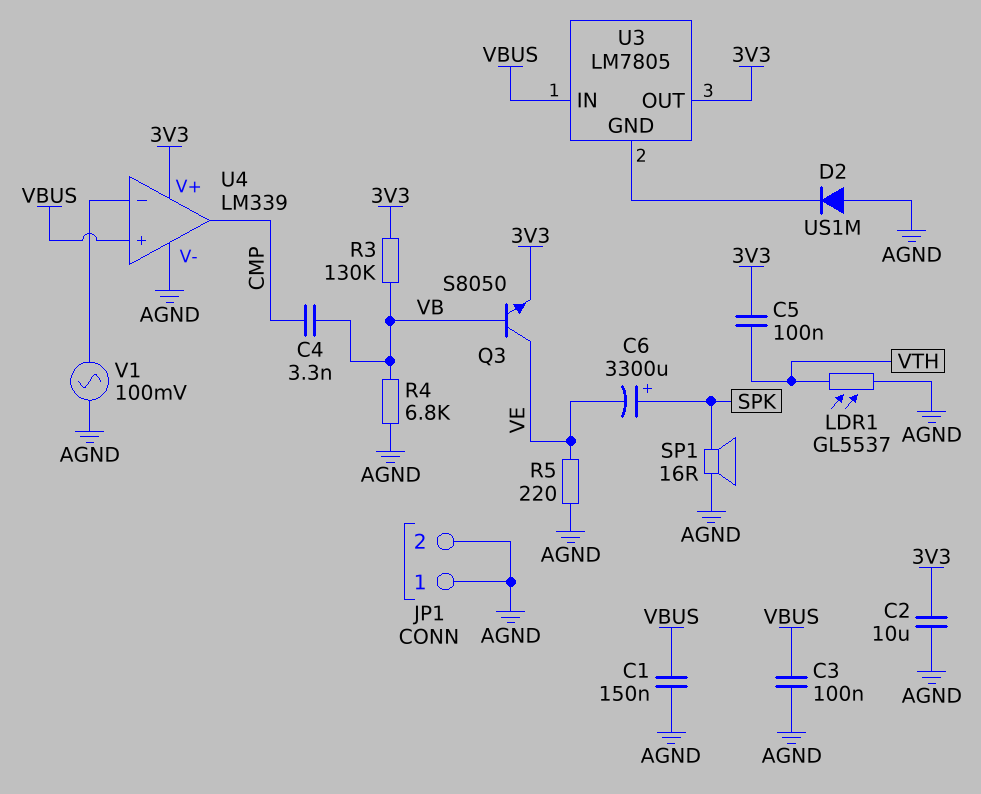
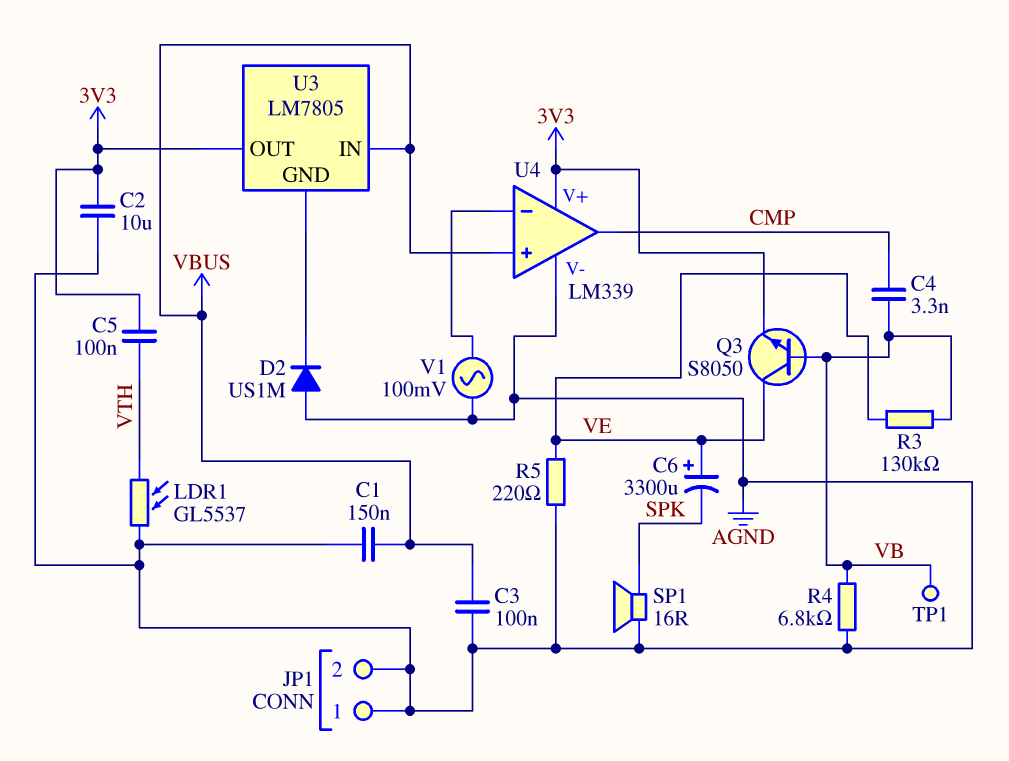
C6: 3300uF (plus SPK, minus VE) -> 3300uF (plus VE, minus SPK)
R3: 130k (3V3, VB) -> 130k (VB, VE)
TP1: none -> test point (VB)

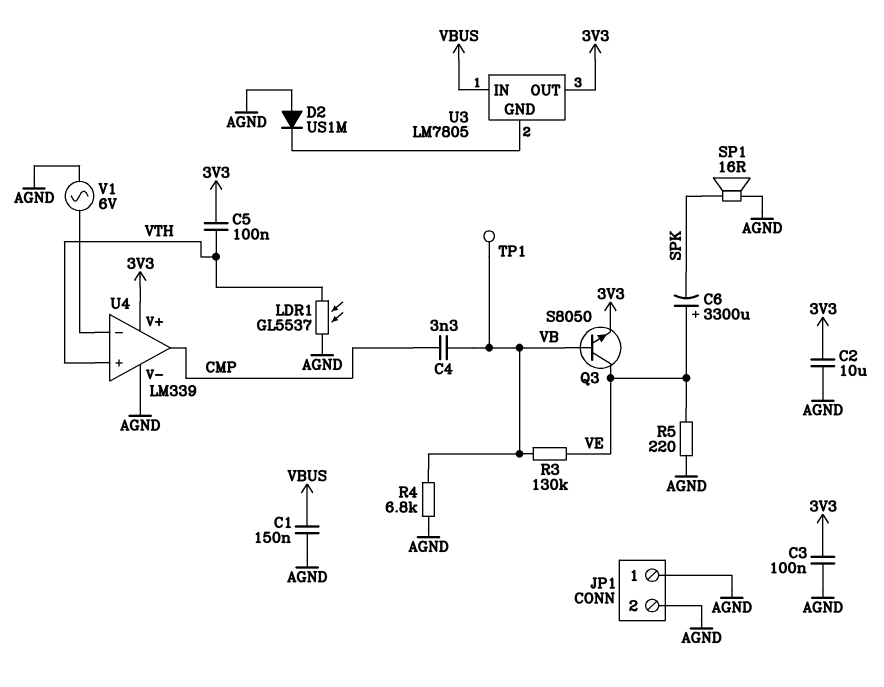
C3: 100nF (AGND, VBUS) -> 100nF (3V3, AGND)
U4 pin in+: VBUS -> VTH
V1: AC 100mV (AGND, U4/in-) -> AC 6V (AGND, U4/in-)

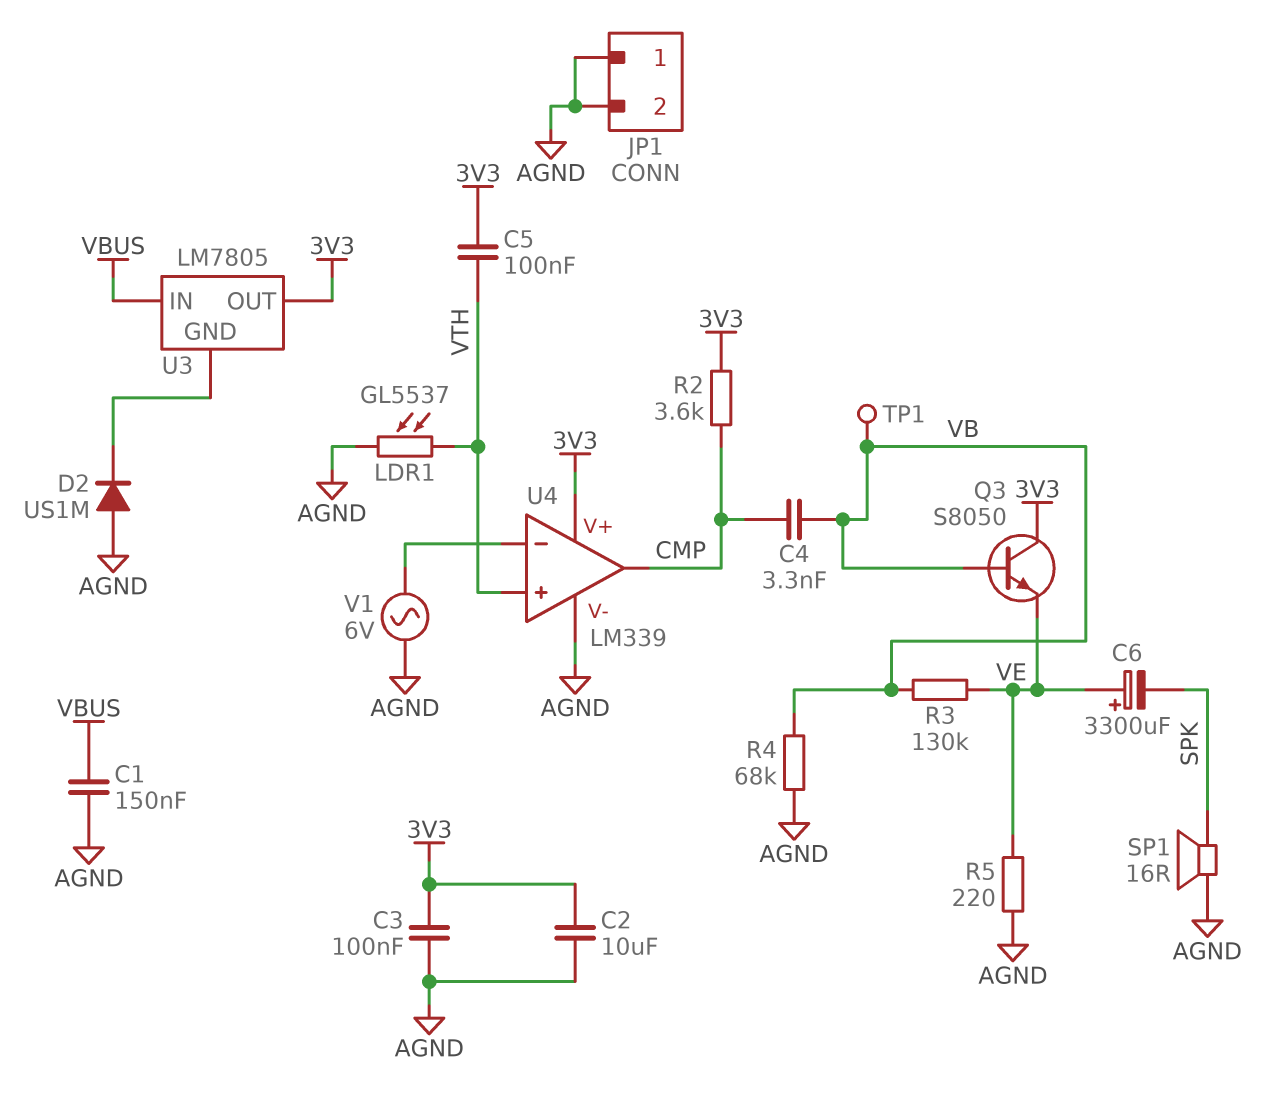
Q3: NPN S8050 (B VB, C VE, E 3V3) -> NPN S8050 (B VB, C 3V3, E VE)
R2: none -> 3.6k (3V3, CMP)
R4: 6.8k (AGND, VB) -> 68k (AGND, VB)

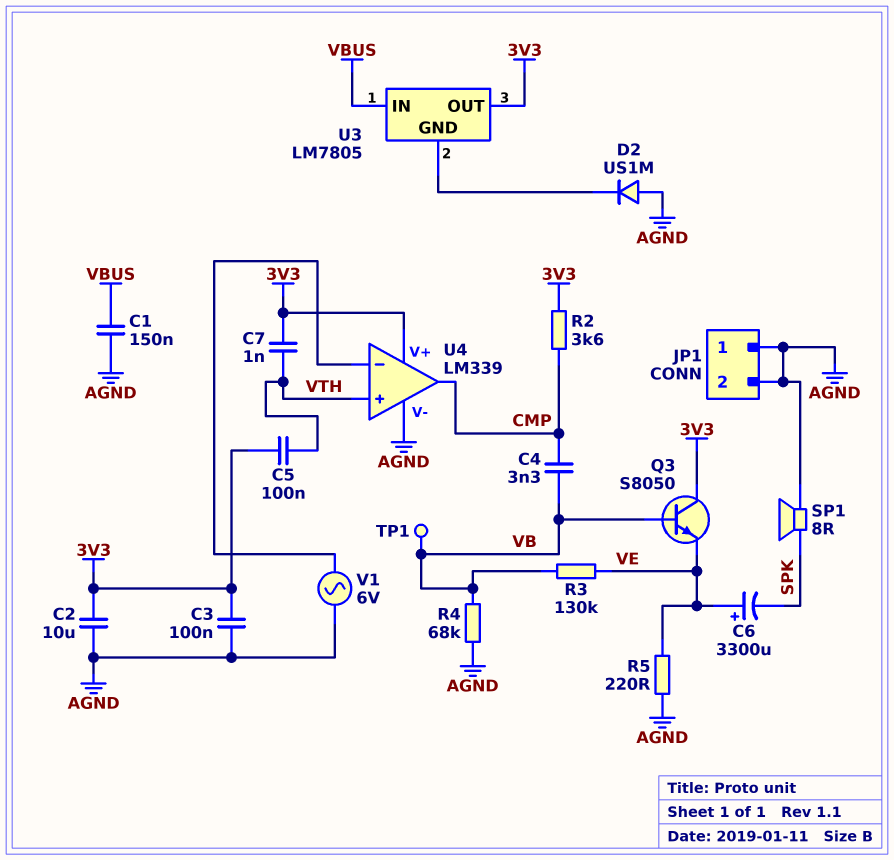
C7: none -> 1nF (3V3, VTH)
LDR1: GL5537 (AGND, VTH) -> none
SP1: speaker 16R (AGND, SPK) -> speaker 8R (AGND, SPK)

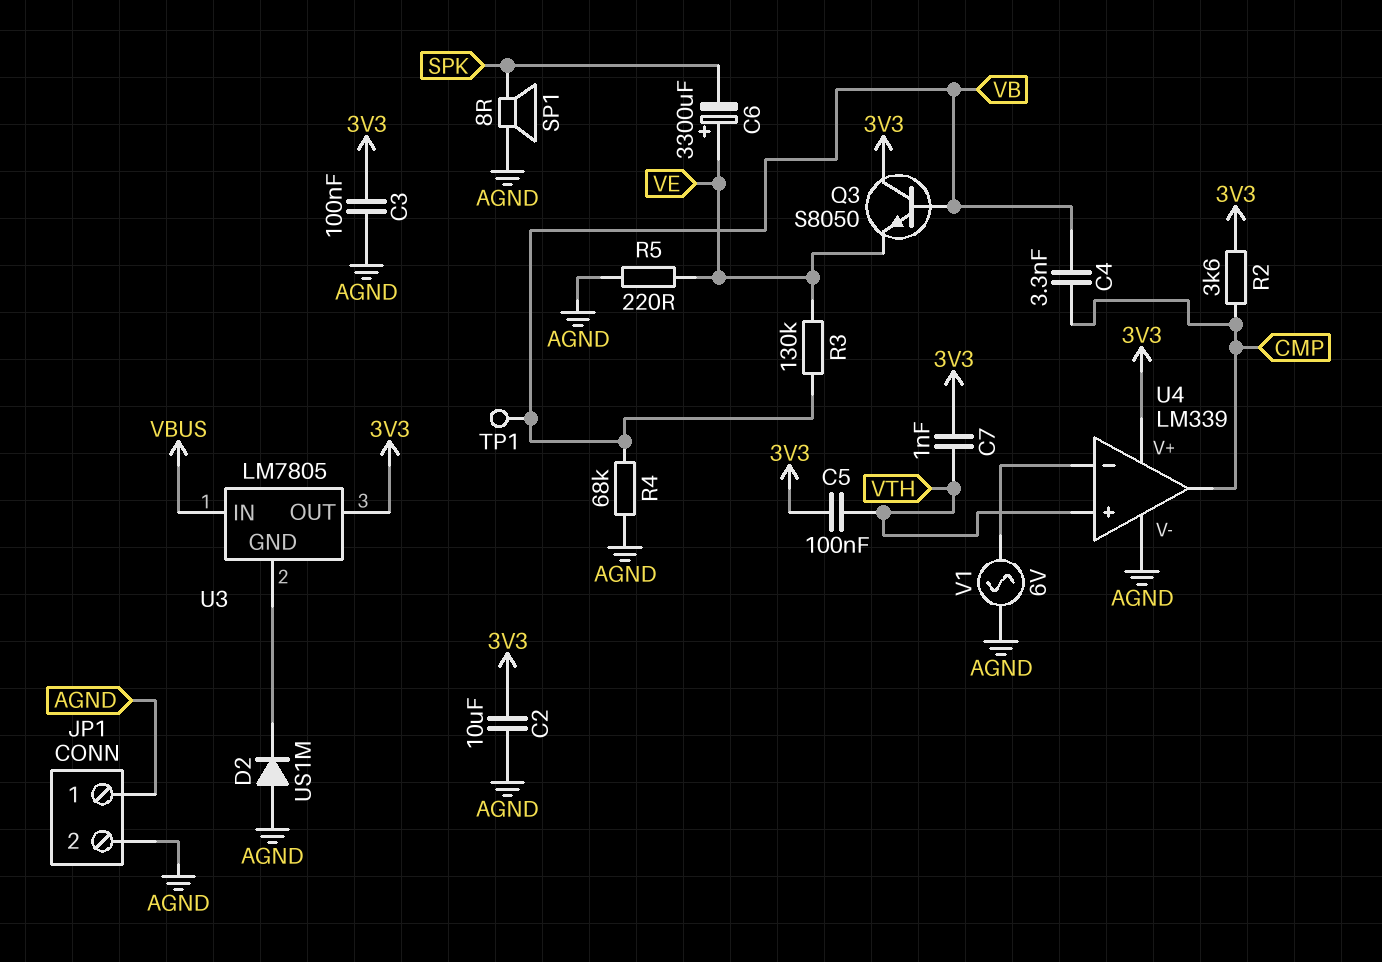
C1: 150nF (AGND, VBUS) -> none

